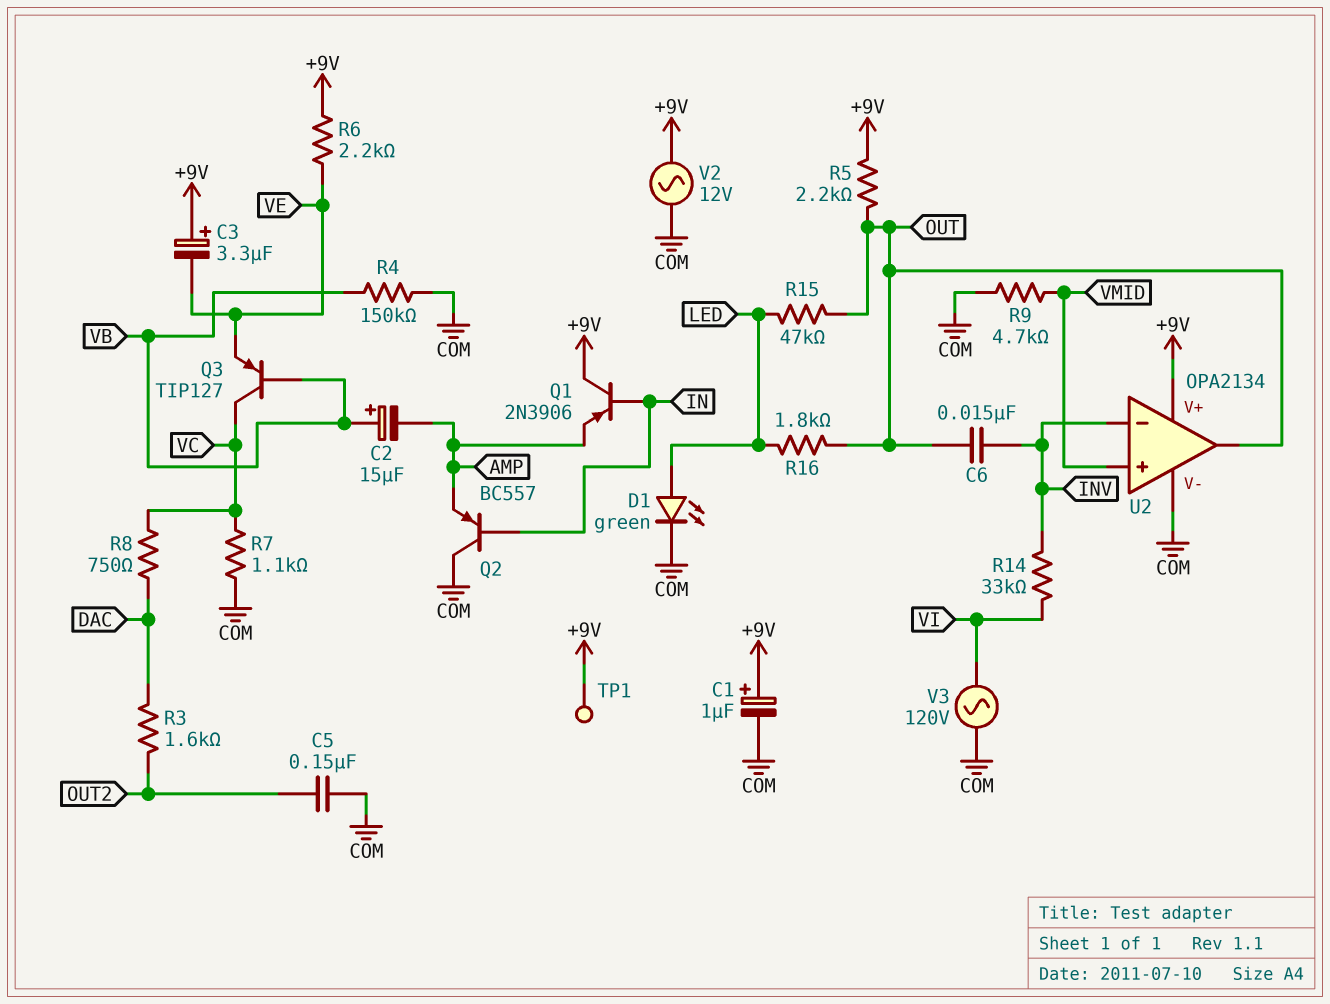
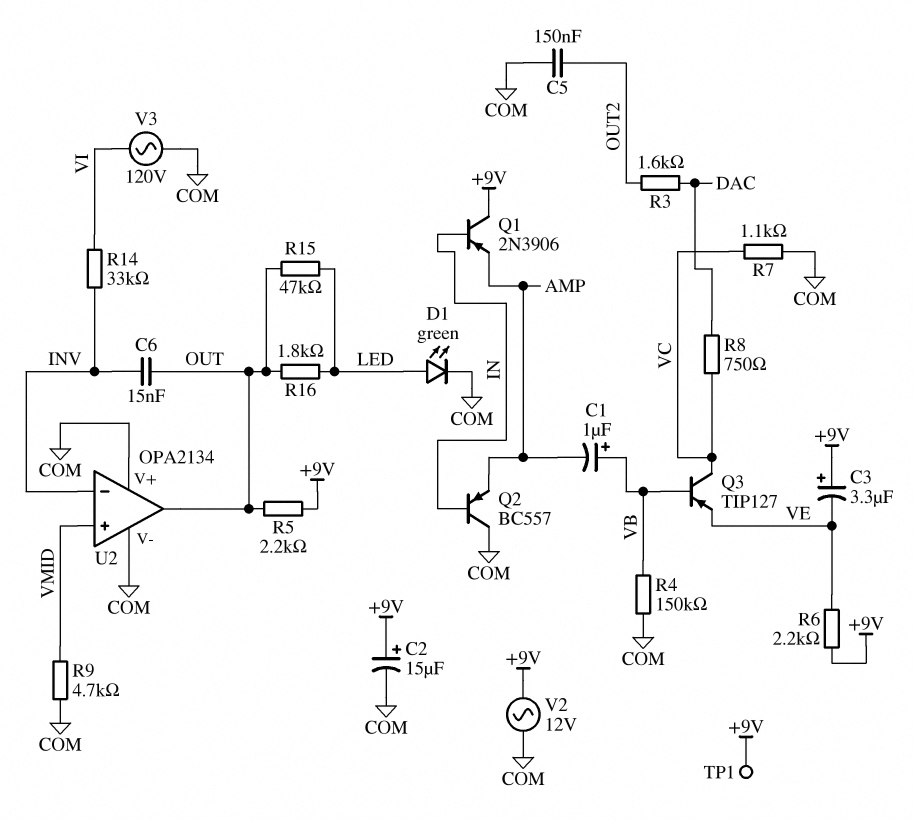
C1: 1uF (plus +9V, minus COM) -> 1uF (plus VB, minus AMP)
C2: 15uF (plus VB, minus AMP) -> 15uF (plus +9V, minus COM)
U2 pin V+: +9V -> COM

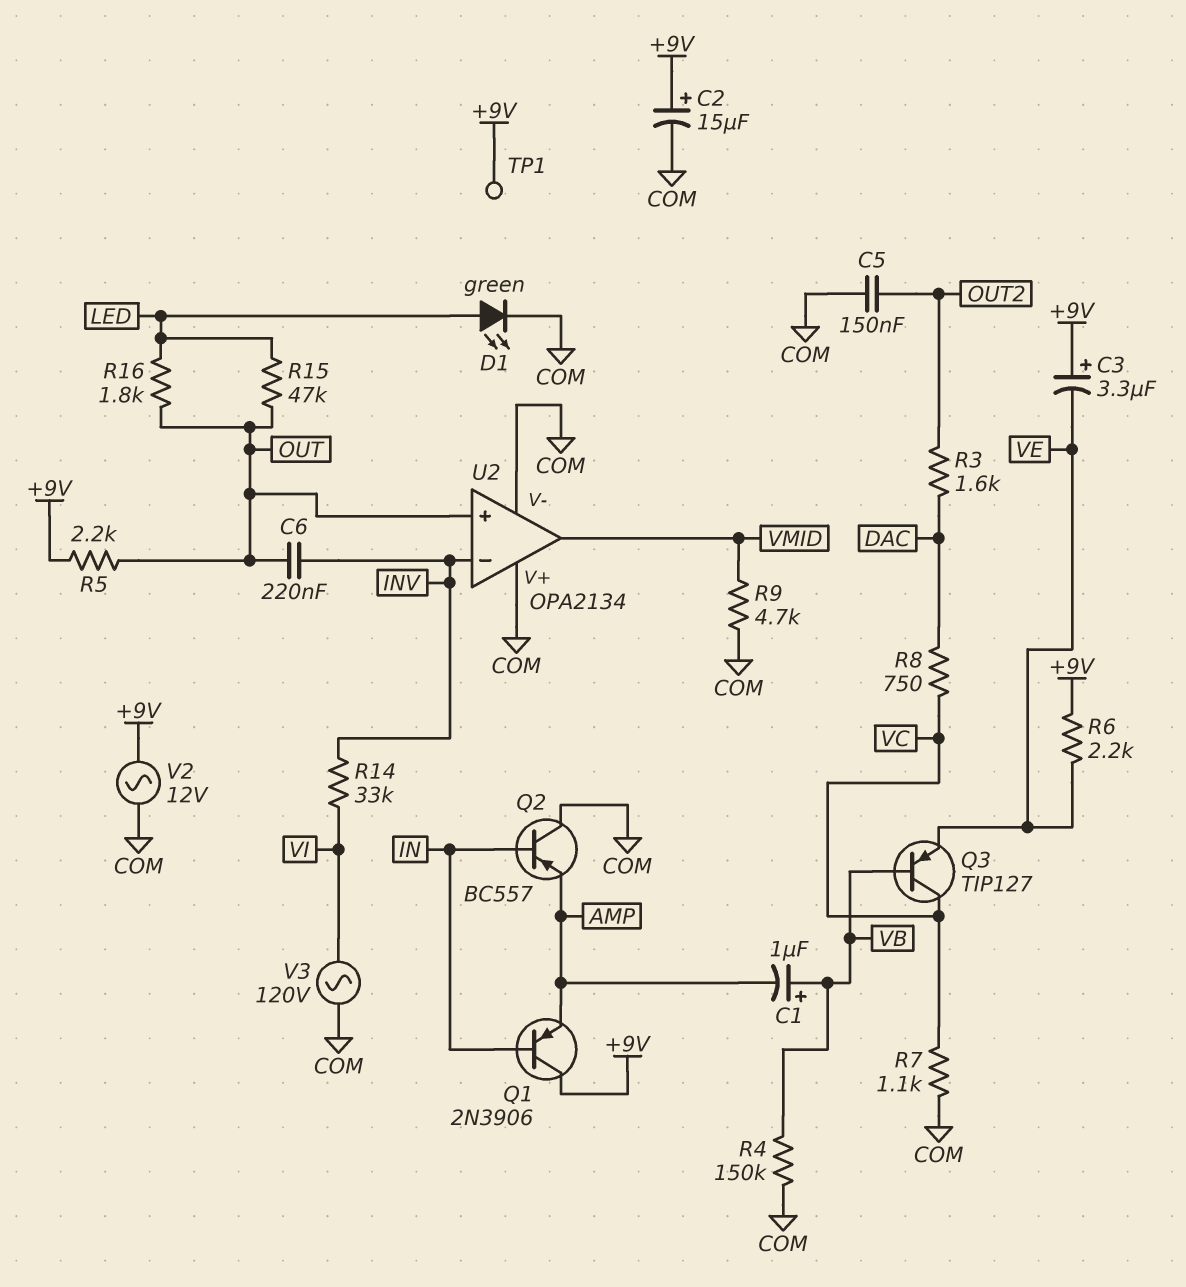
C6: 15nF (INV, OUT) -> 220nF (INV, OUT)
U2 pin in+: VMID -> OUT
U2 pin out: OUT -> VMID

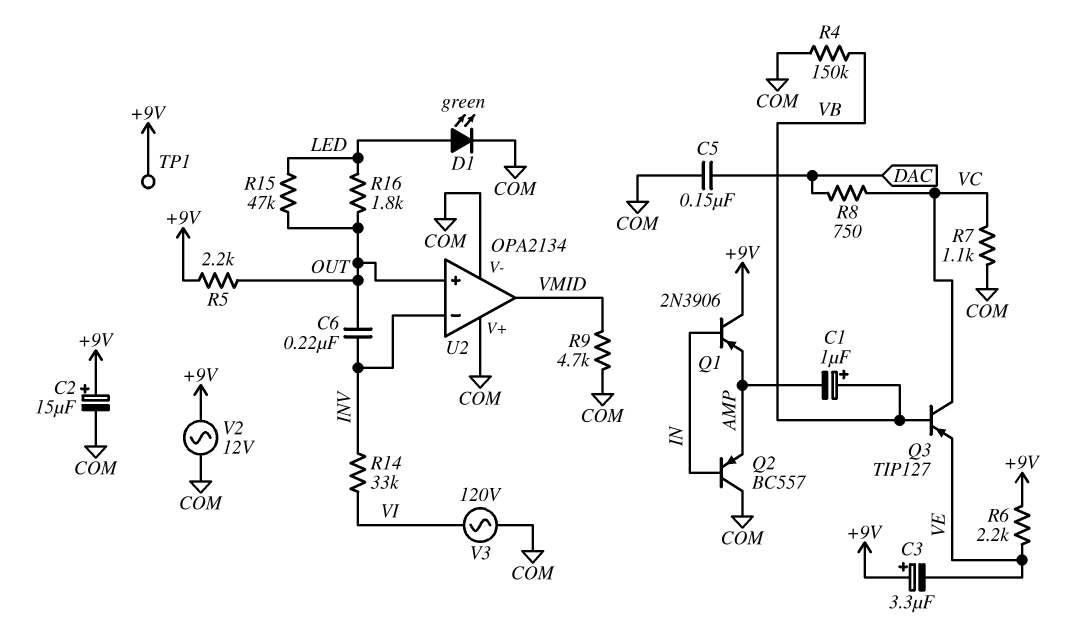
C5: 150nF (COM, OUT2) -> 150nF (COM, DAC)
R3: 1.6k (DAC, OUT2) -> none

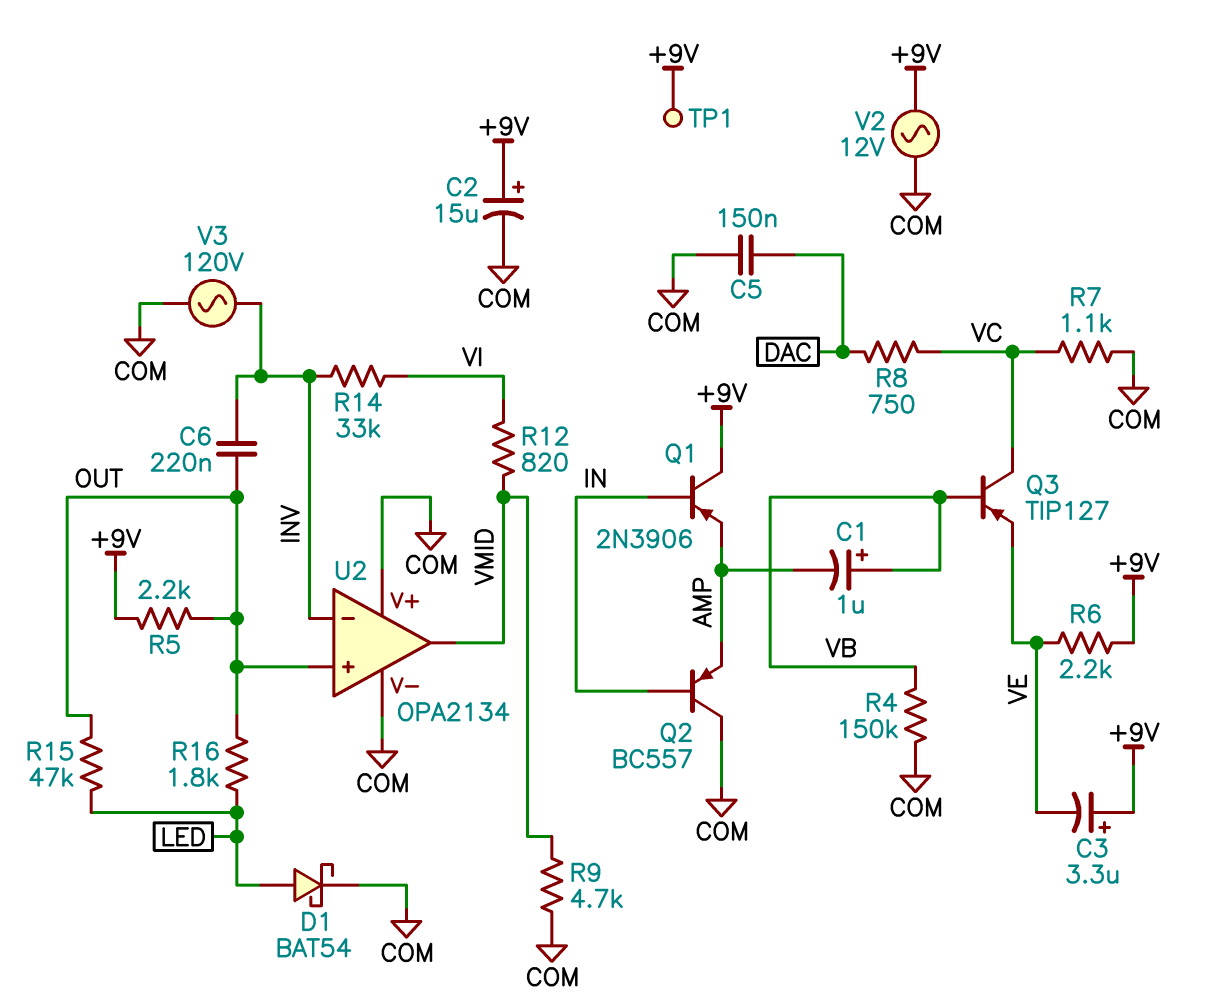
D1: LED green (A LED, K COM) -> schottky BAT54 (A LED, K COM)
R12: none -> 820 (VI, VMID)
V3: AC 120V (COM, VI) -> AC 120V (COM, INV)

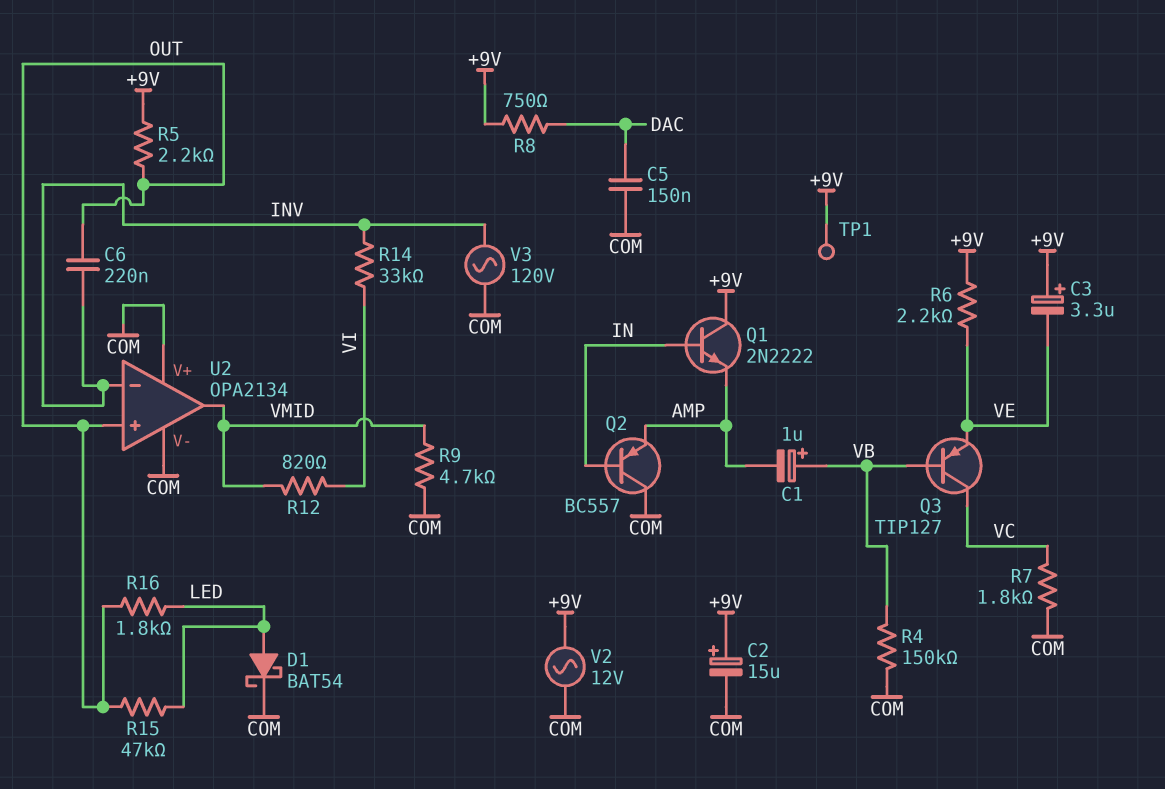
Q1: PNP 2N3906 (B IN, C +9V, E AMP) -> NPN 2N2222 (B IN, C +9V, E AMP)
R7: 1.1k (COM, VC) -> 1.8k (COM, VC)
R8: 750 (DAC, VC) -> 750 (+9V, DAC)

